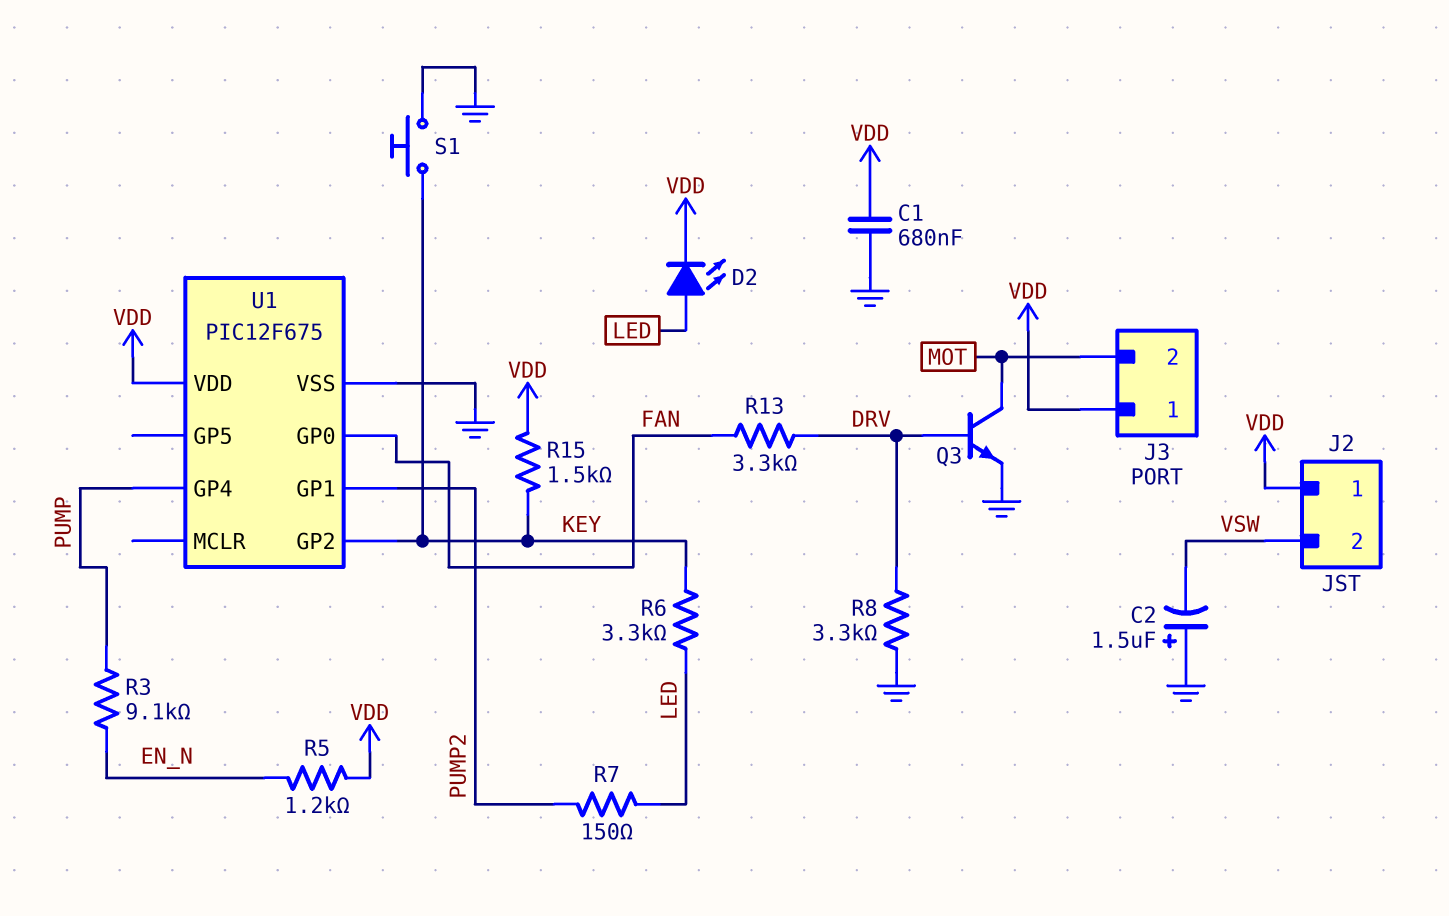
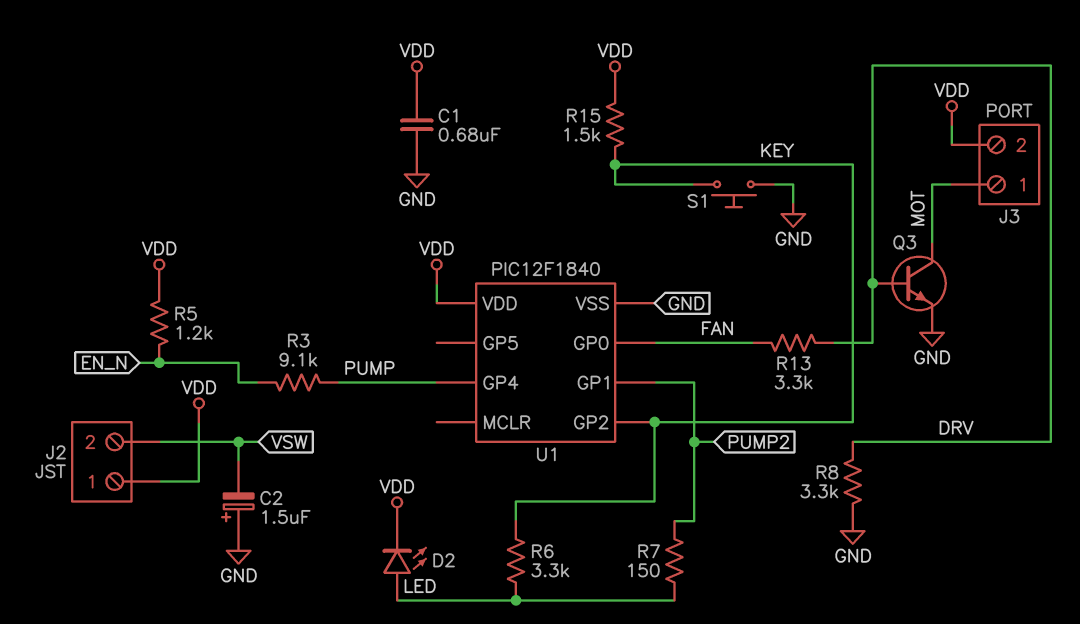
J3 pin 1: VDD -> MOT
J3 pin 2: MOT -> VDD
U1: PIC12F675 -> PIC12F1840

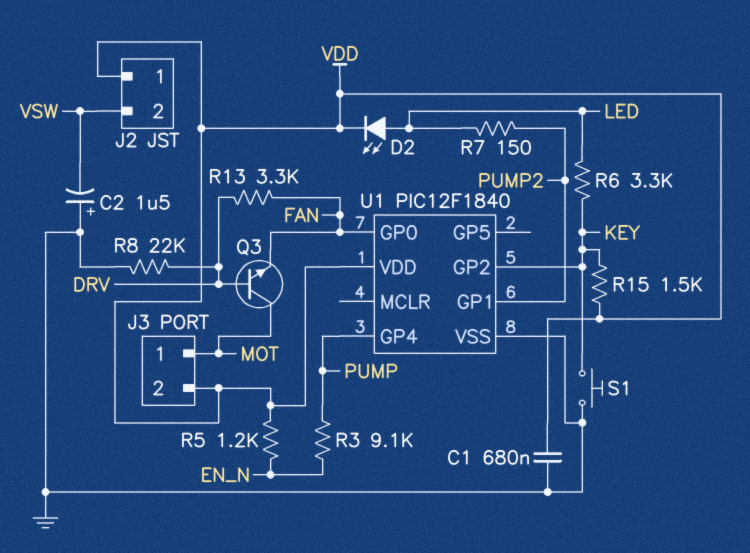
Q3: NPN (B DRV, C MOT, E GND) -> NPN (B DRV, C MOT, E FAN)
R8: 3.3k (DRV, GND) -> 22k (DRV, GND)

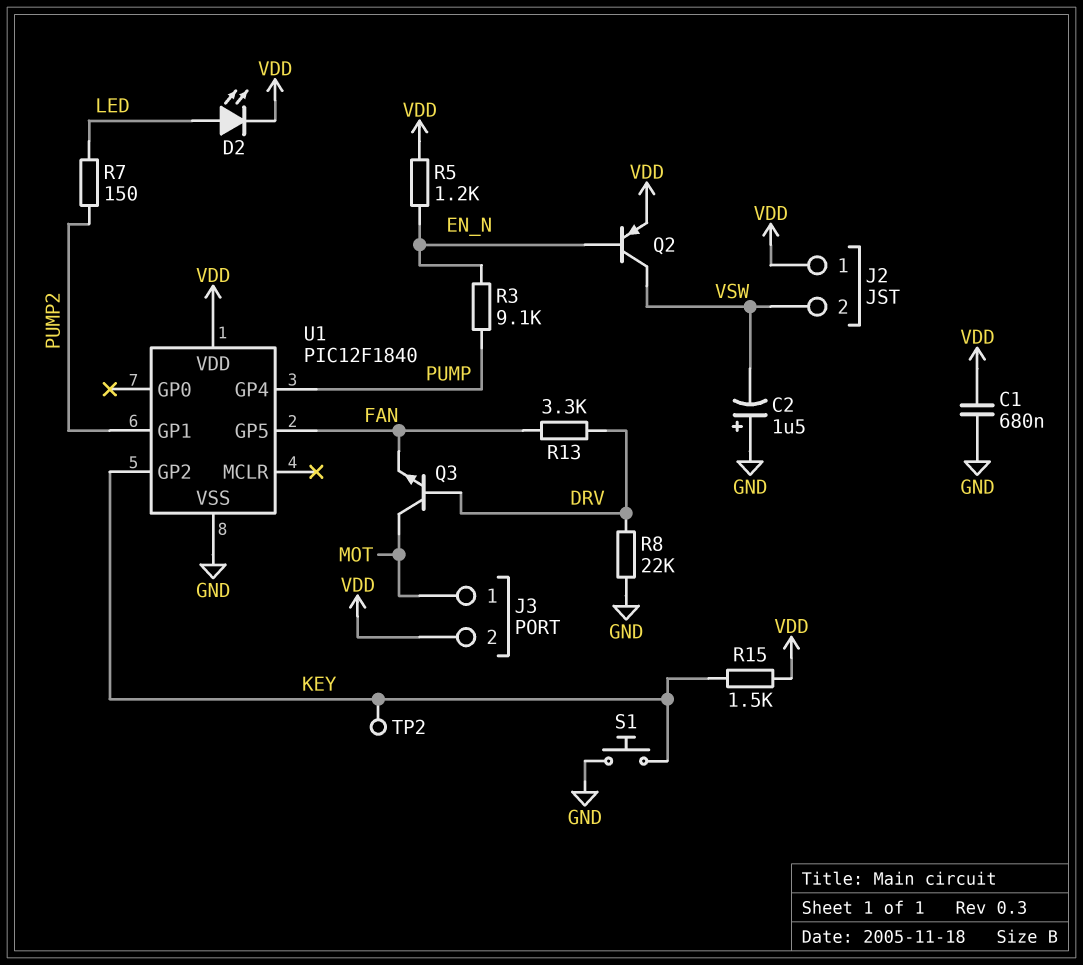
Q2: none -> PNP (B EN_N, C VSW, E VDD)
R6: 3.3k (KEY, LED) -> none
TP2: none -> test point (KEY)
U1 pin GP0: FAN -> none
U1 pin GP5: none -> FAN

